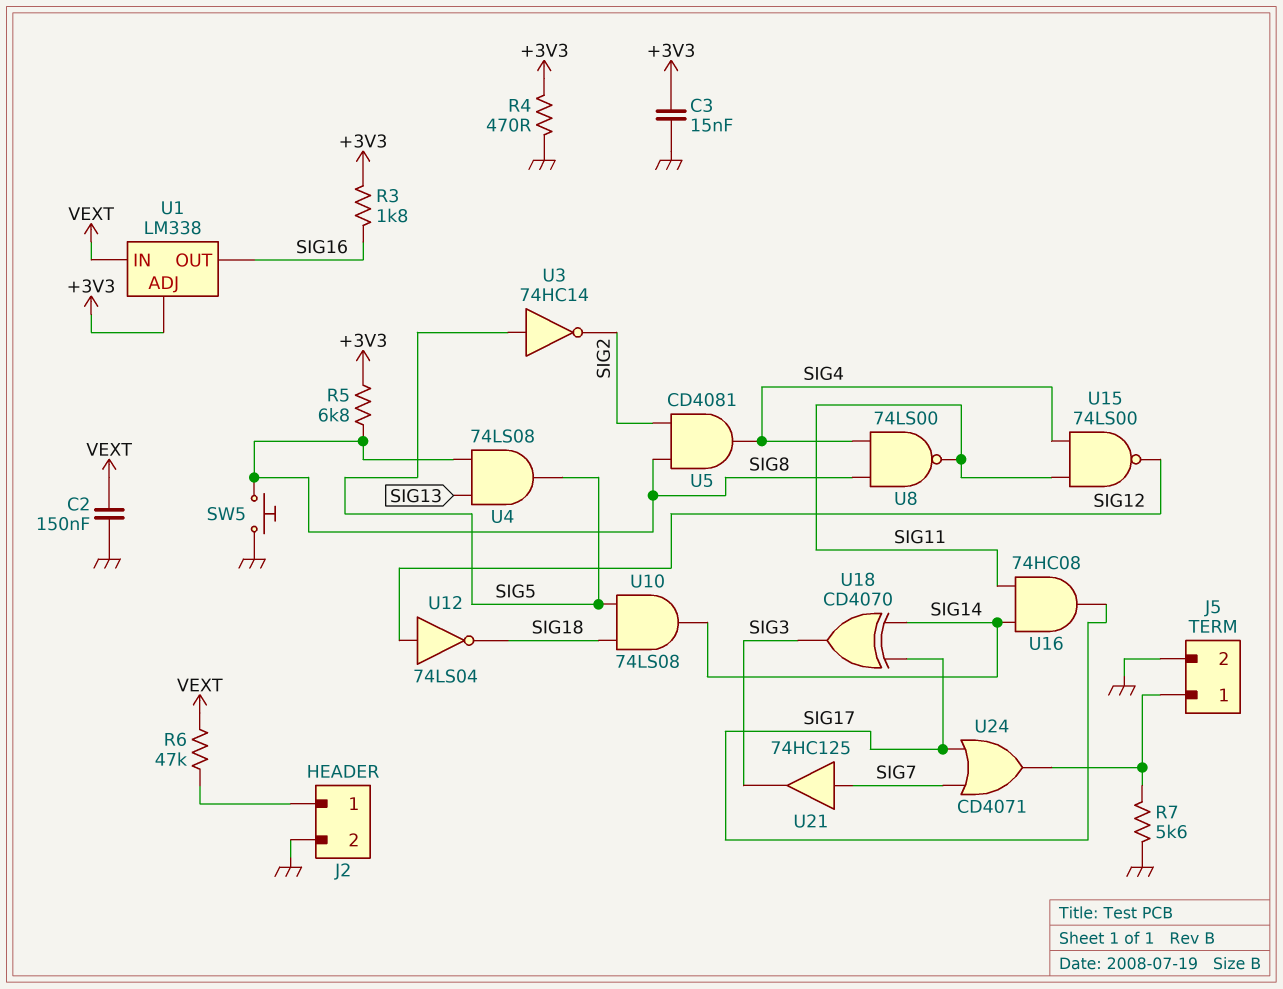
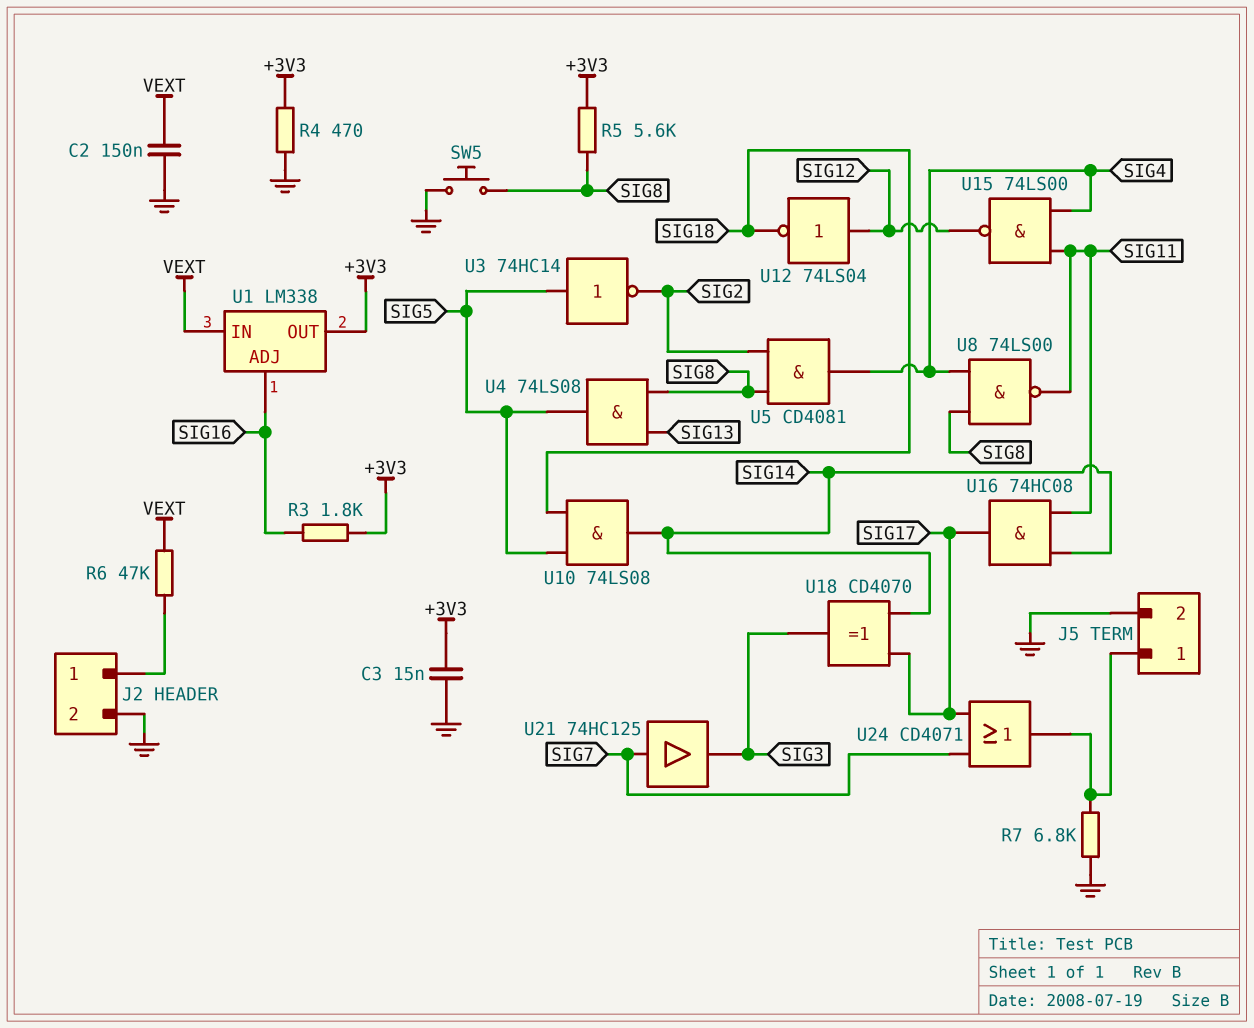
R5: 6.8k (+3V3, SIG8) -> 5.6k (+3V3, SIG8)
R7: 5.6k (GND, J5/1) -> 6.8k (GND, J5/1)
U1 pin ADJ: +3V3 -> SIG16
U1 pin OUT: SIG16 -> +3V3

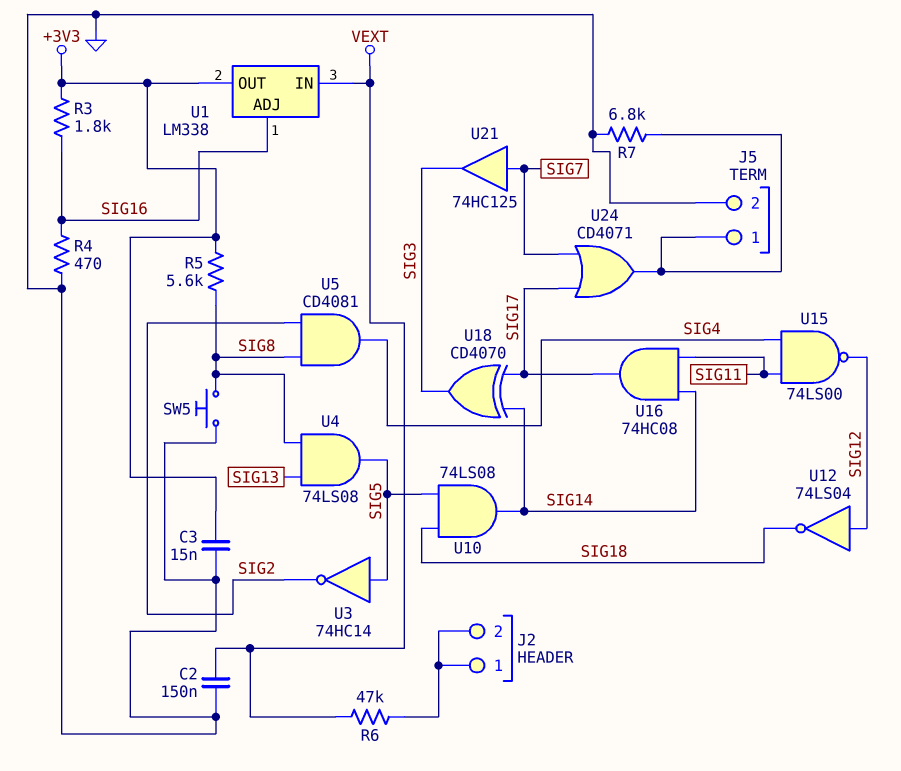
J2 pin 2: GND -> J2/1
R4: 470 (+3V3, GND) -> 470 (GND, SIG16)
U8: NAND 74LS00 (in SIG4, in SIG8, out SIG11) -> none

